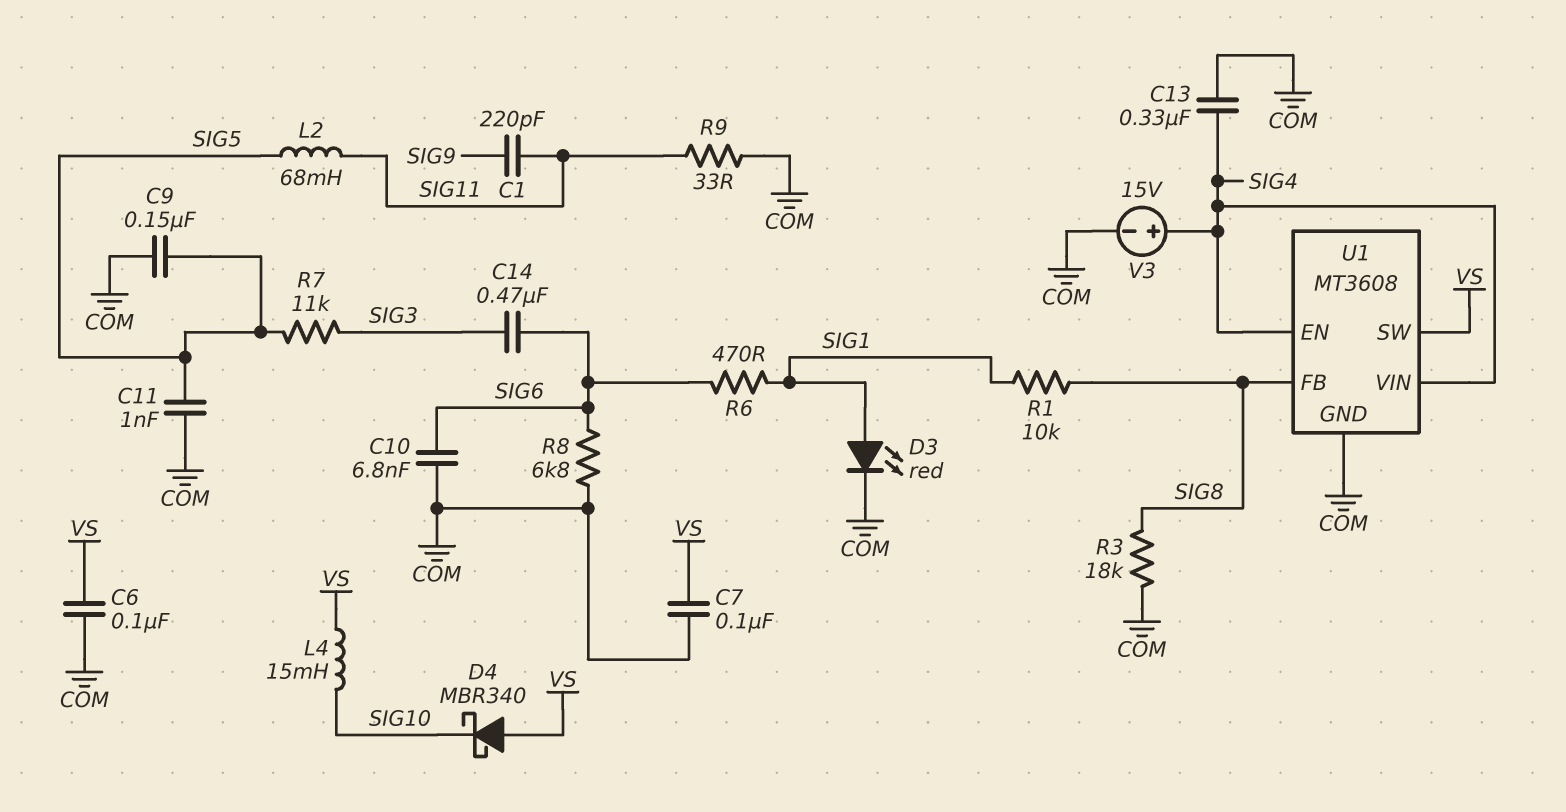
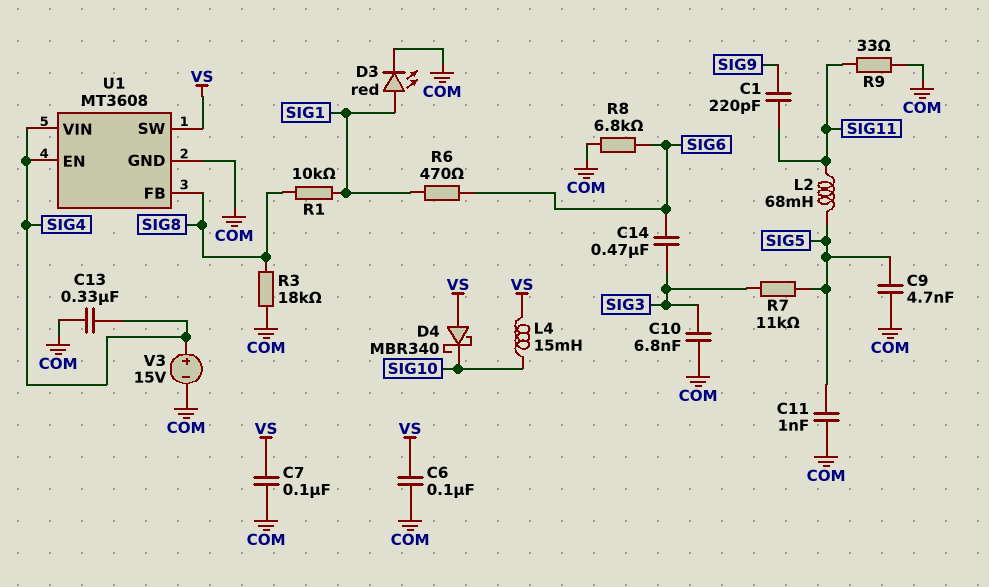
C9: 150nF (COM, SIG5) -> 4.7nF (COM, SIG5)
C10: 6.8nF (COM, SIG6) -> 6.8nF (COM, SIG3)

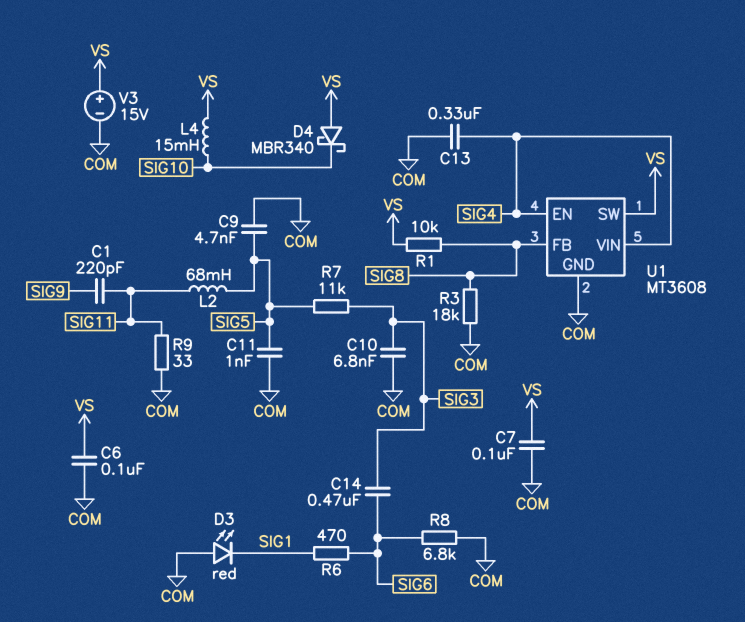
D3: LED red (A SIG1, K COM) -> LED red (A COM, K SIG1)
R1: 10k (SIG1, SIG8) -> 10k (SIG8, VS)
V3: 15V (plus SIG4, minus COM) -> 15V (plus VS, minus COM)

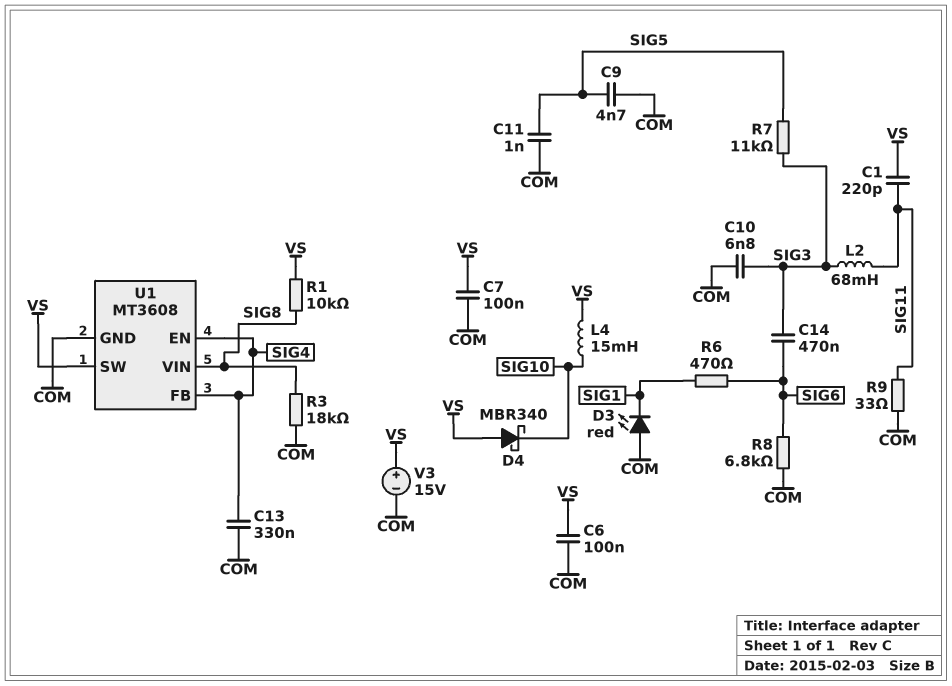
C1: 220pF (SIG9, SIG11) -> 220pF (SIG11, VS)
L2: 68mH (SIG5, SIG11) -> 68mH (SIG3, SIG11)
U1 pin FB: SIG8 -> SIG4
U1 pin VIN: SIG4 -> SIG8

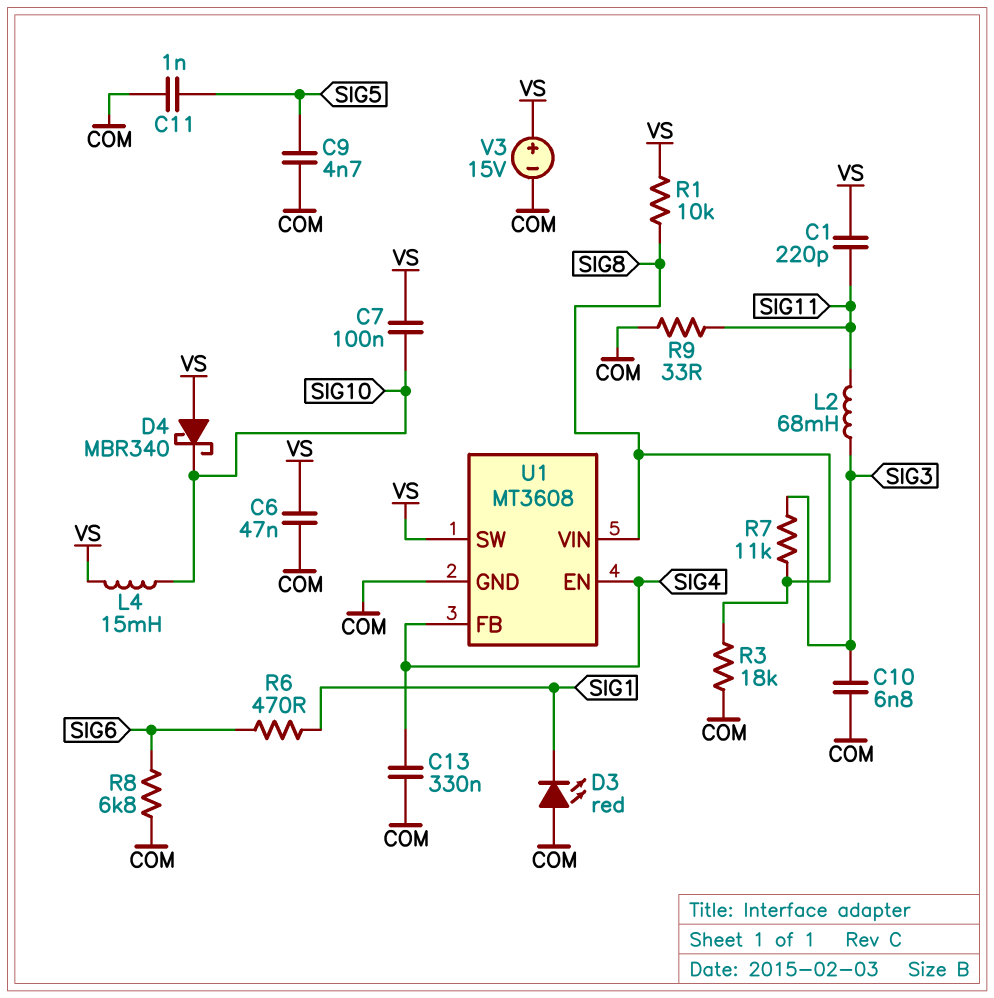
C6: 100nF (COM, VS) -> 47nF (COM, VS)
C7: 100nF (COM, VS) -> 100nF (SIG10, VS)
C14: 470nF (SIG3, SIG6) -> none
R7: 11k (SIG3, SIG5) -> 11k (SIG3, SIG8)

